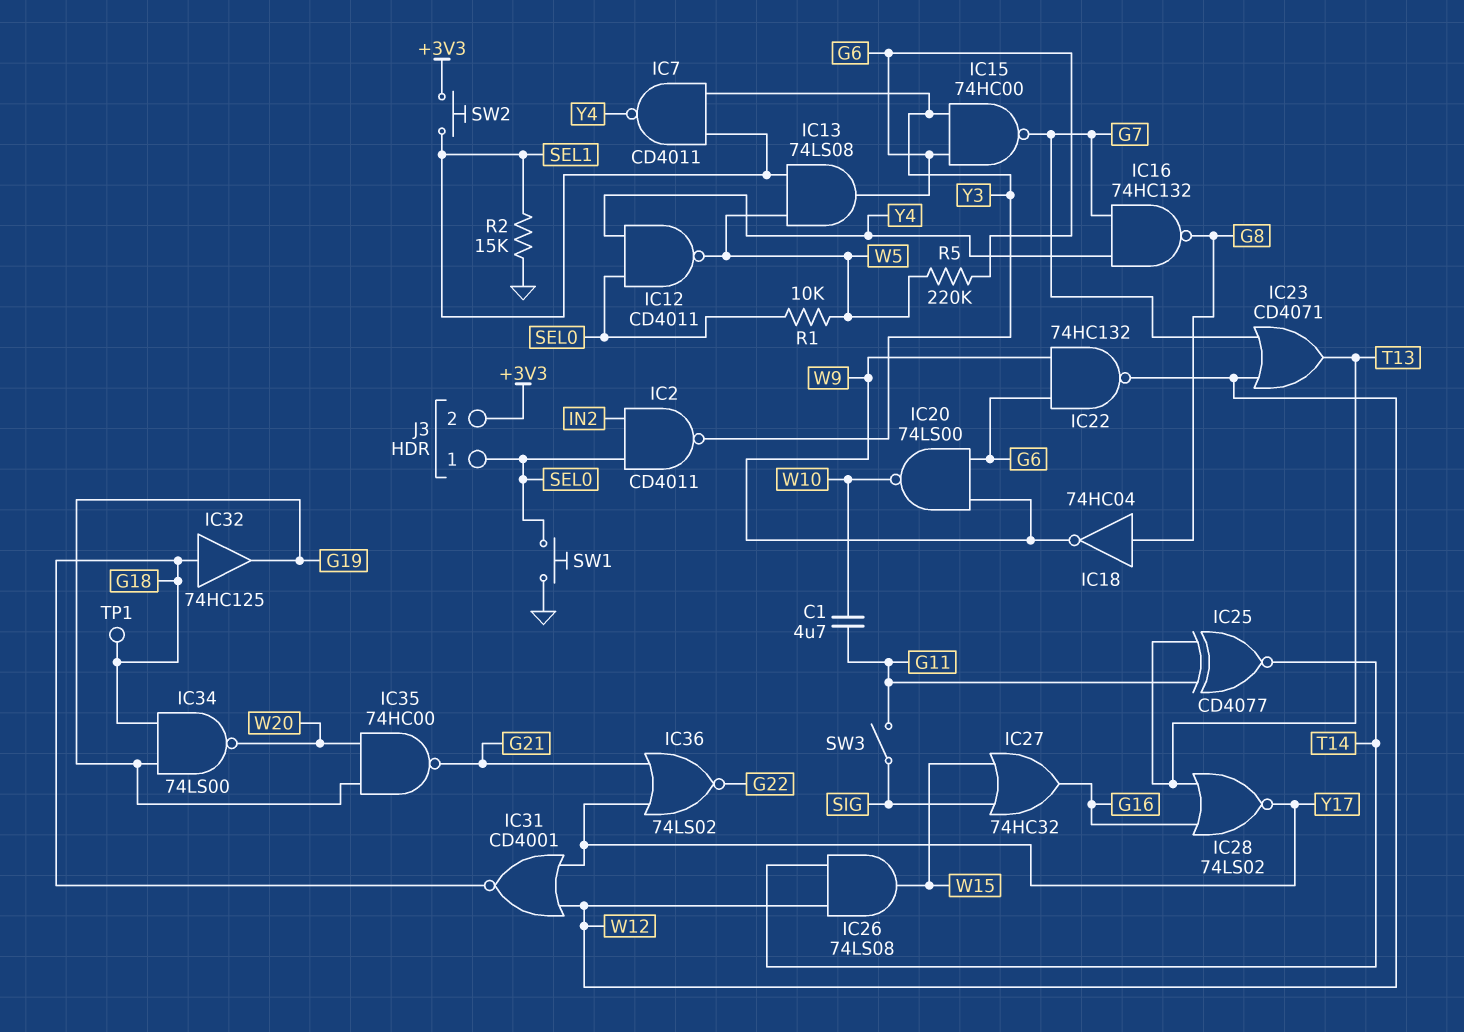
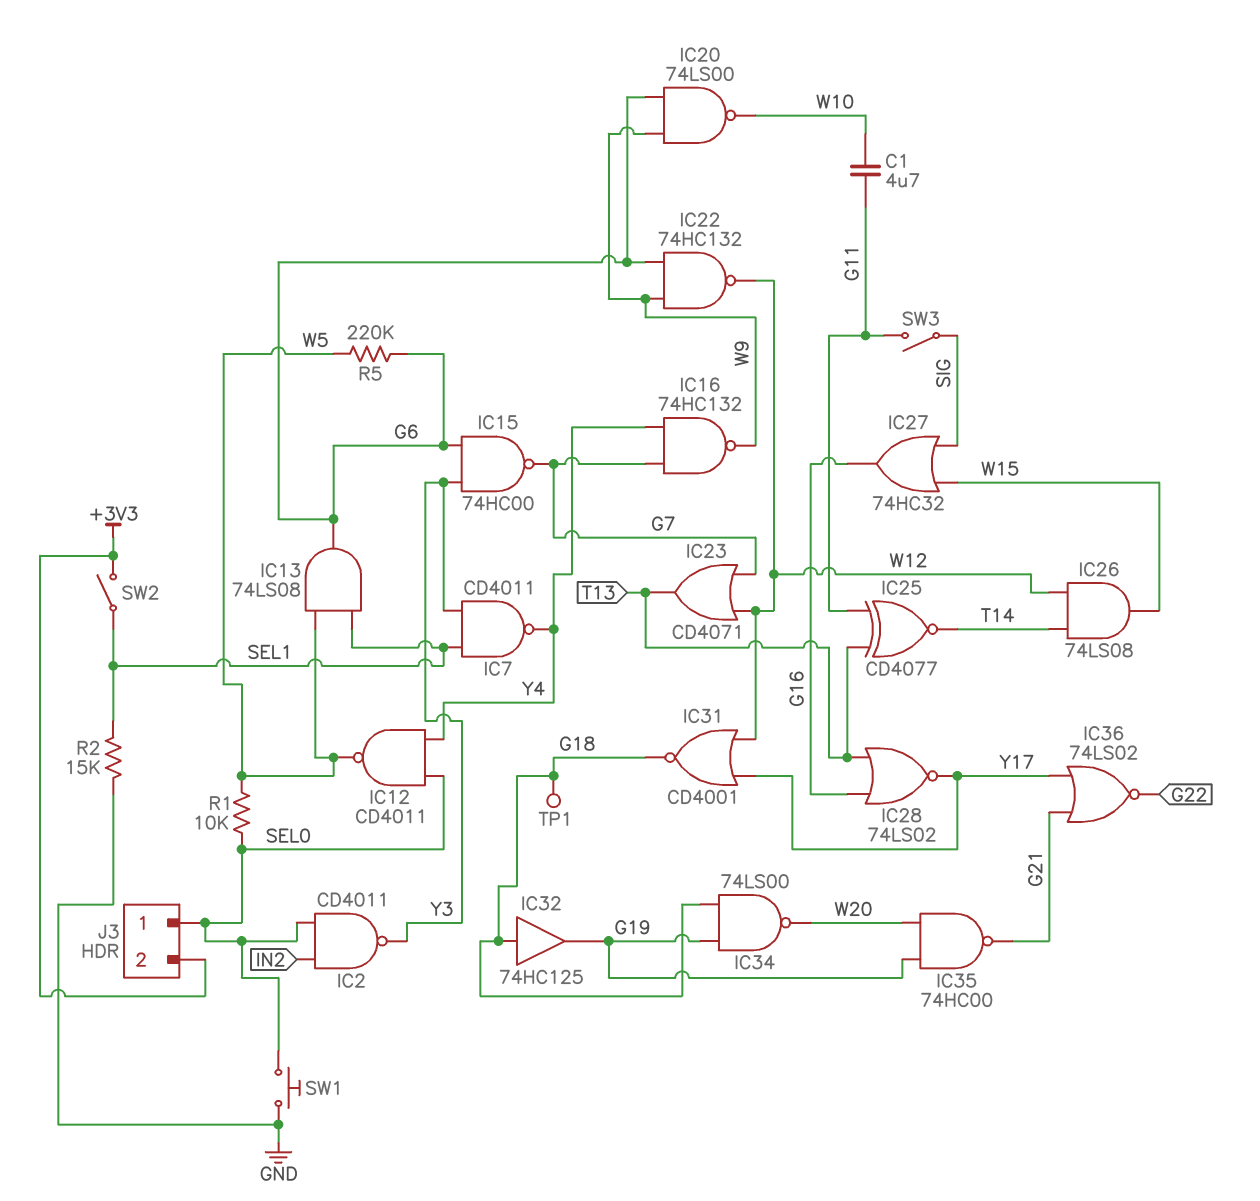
IC16: NAND 74HC132 (in G7, in Y4, out G8) -> NAND 74HC132 (in G7, in Y4, out W9)
IC18: NOT 74HC04 (in G8, out W9) -> none
SW2: button (+3V3, SEL1) -> switch (+3V3, SEL1)

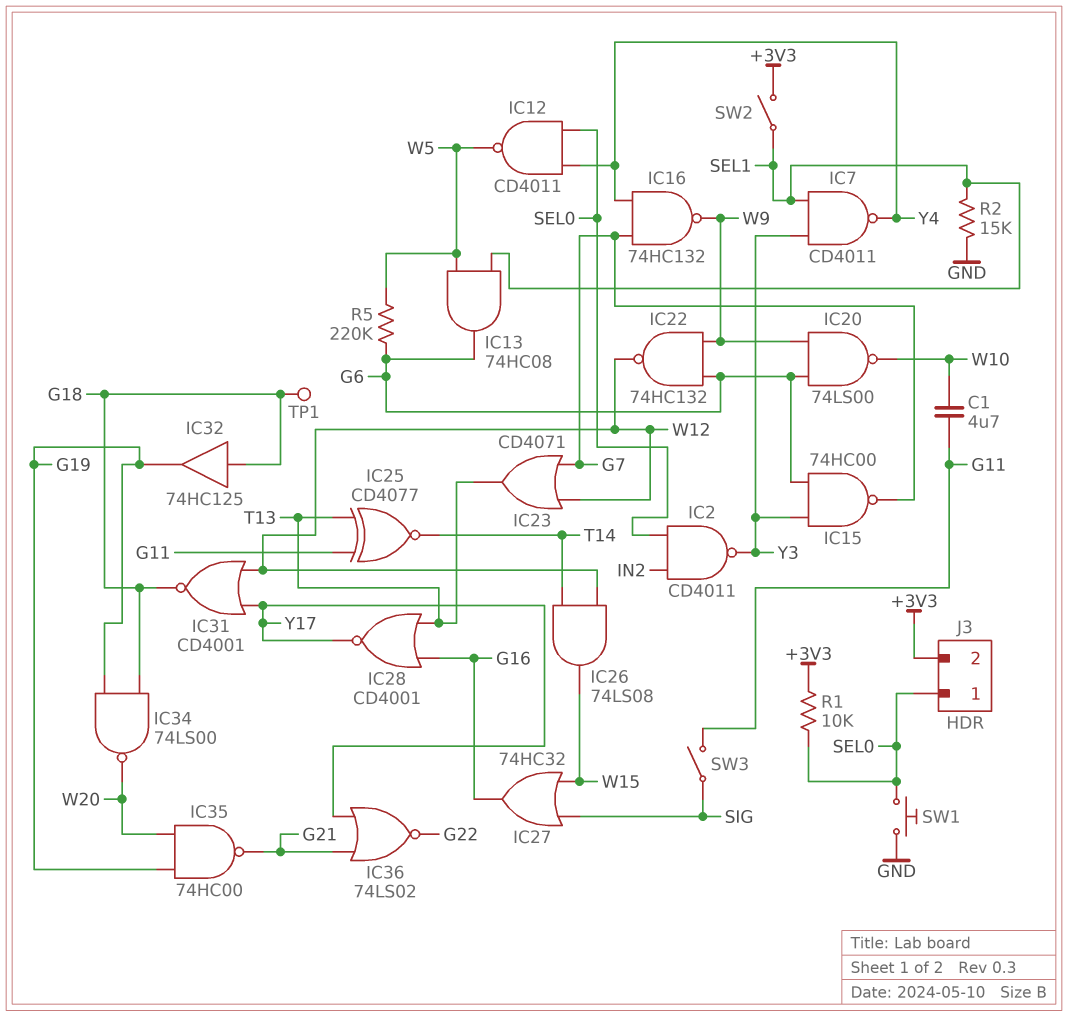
IC13: AND 74LS08 (in SEL1, in W5, out G6) -> AND 74HC08 (in SEL1, in W5, out G6)
IC28: NOR 74LS02 (in G16, in T13, out Y17) -> NOR CD4001 (in G16, in T13, out Y17)
R1: 10k (SEL0, W5) -> 10k (+3V3, SEL0)

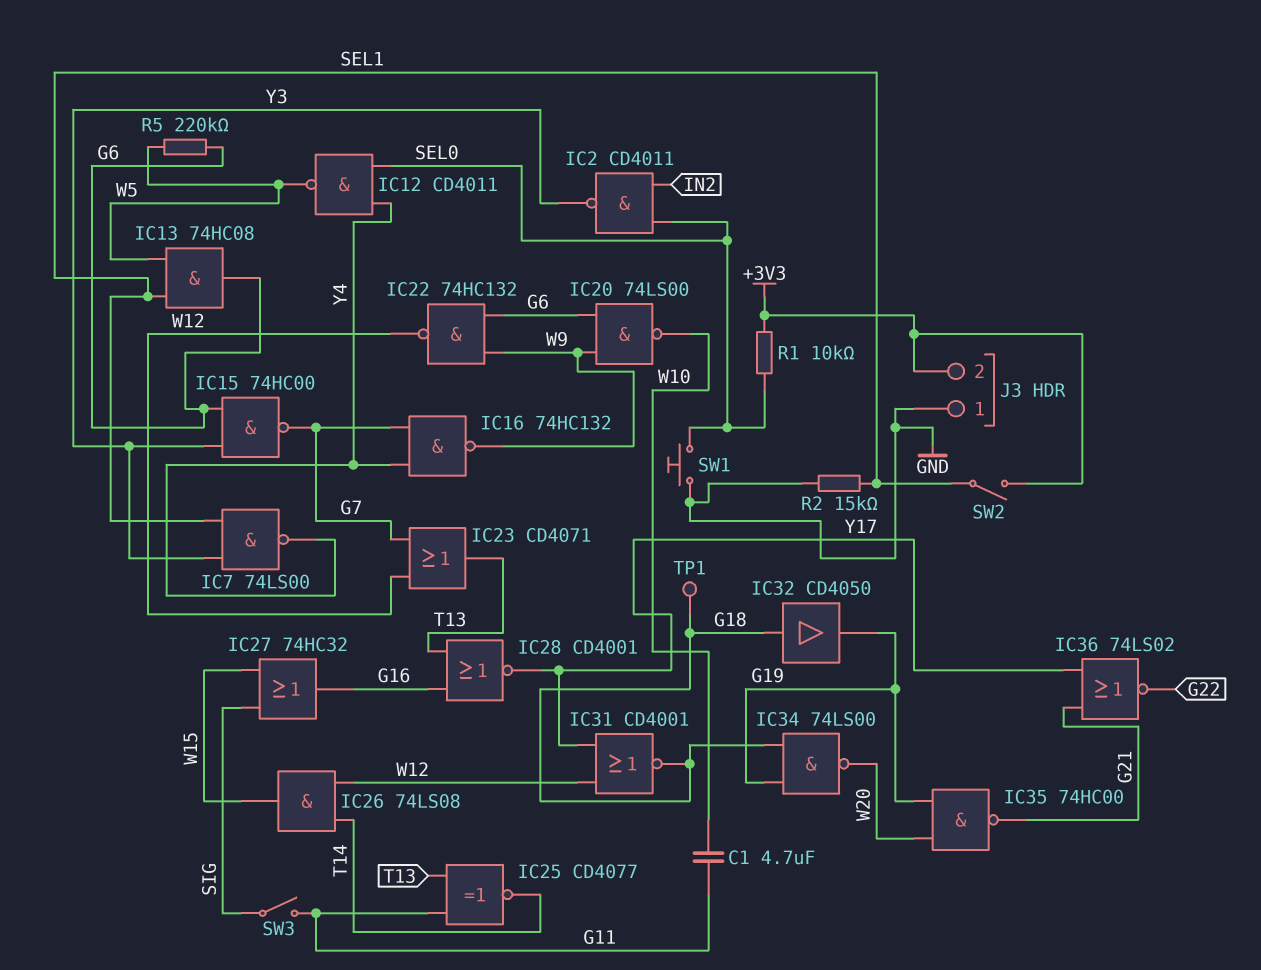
IC7: NAND CD4011 (in SEL1, in Y3, out Y4) -> NAND 74LS00 (in SEL1, in Y3, out Y4)
IC32: buffer 74HC125 (in G18, out G19) -> buffer CD4050 (in G18, out G19)
J3 pin 1: SEL0 -> GND

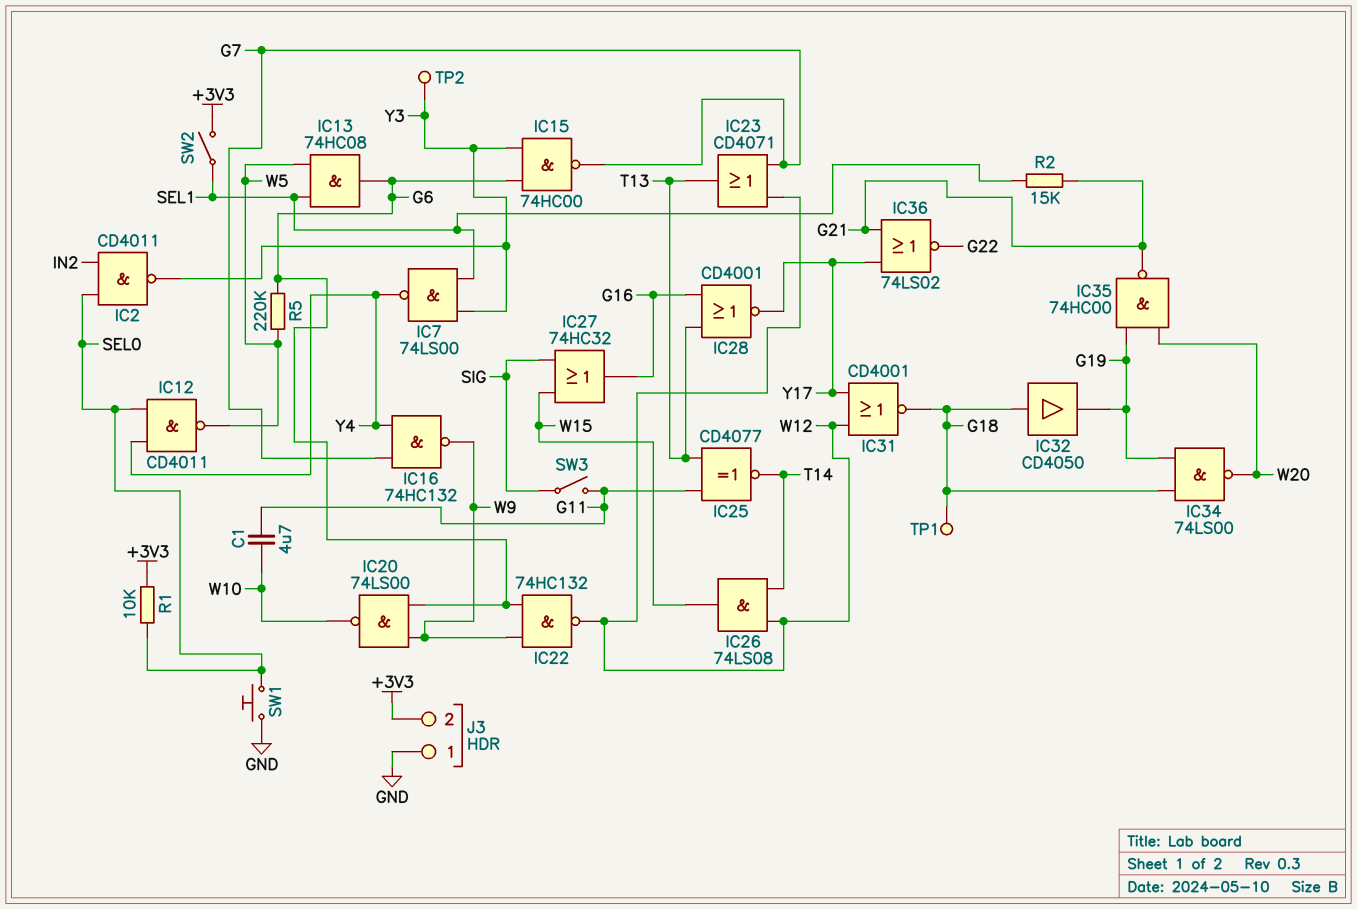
R2: 15k (GND, SEL1) -> 15k (G21, SEL1)
TP2: none -> test point (Y3)

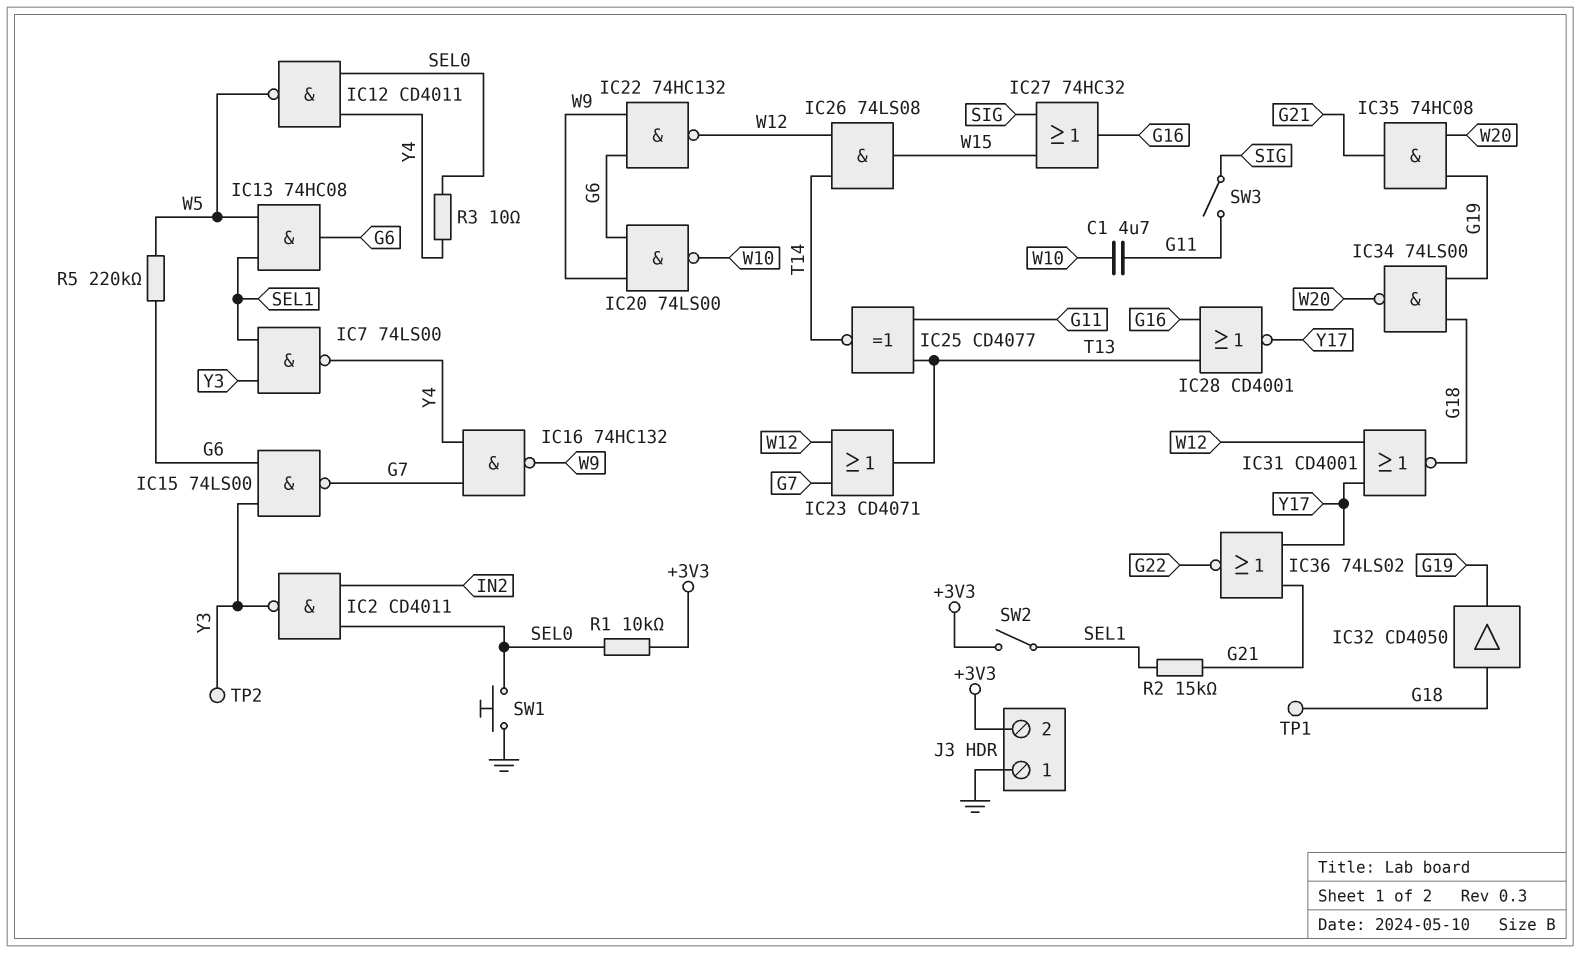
IC15: NAND 74HC00 (in G6, in Y3, out G7) -> NAND 74LS00 (in G6, in Y3, out G7)
IC35: NAND 74HC00 (in G19, in W20, out G21) -> AND 74HC08 (in G19, in W20, out G21)
R3: none -> 10 (SEL0, Y4)

